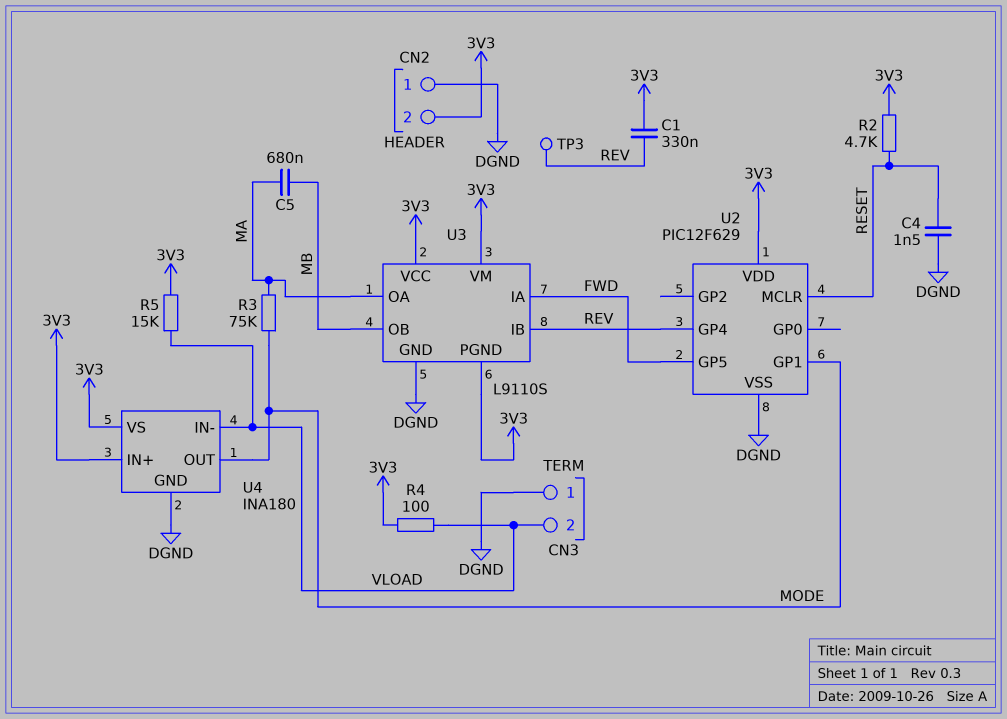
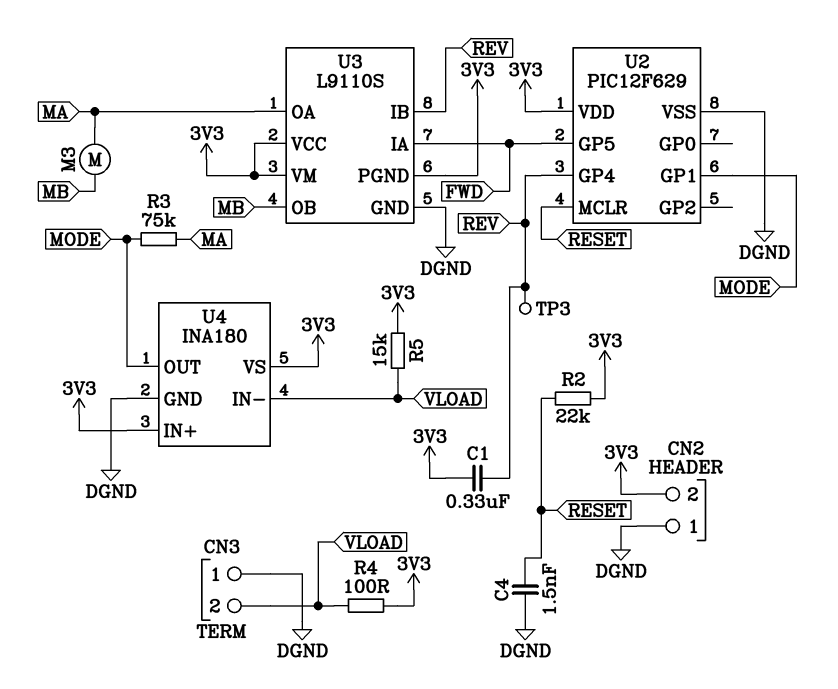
C5: 680nF (MA, MB) -> none
M3: none -> motor (MA, MB)
R2: 4.7k (3V3, RESET) -> 22k (3V3, RESET)

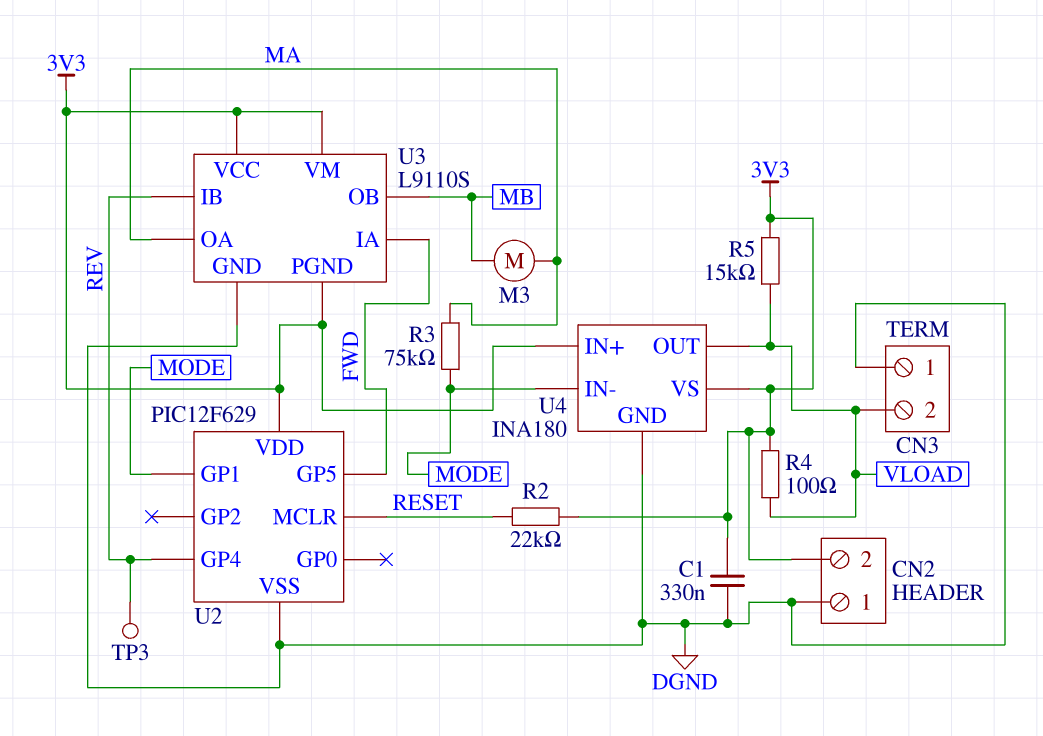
C1: 330nF (3V3, REV) -> 330nF (3V3, DGND)
C4: 1.5nF (DGND, RESET) -> none
U4 pin IN-: VLOAD -> MODE
U4 pin OUT: MODE -> VLOAD

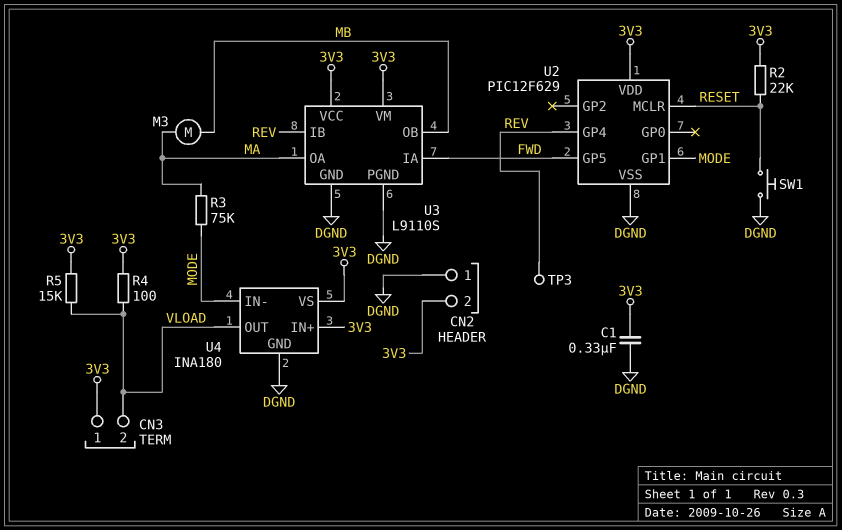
CN3 pin 1: DGND -> 3V3
SW1: none -> button (DGND, RESET)
U3 pin PGND: 3V3 -> DGND

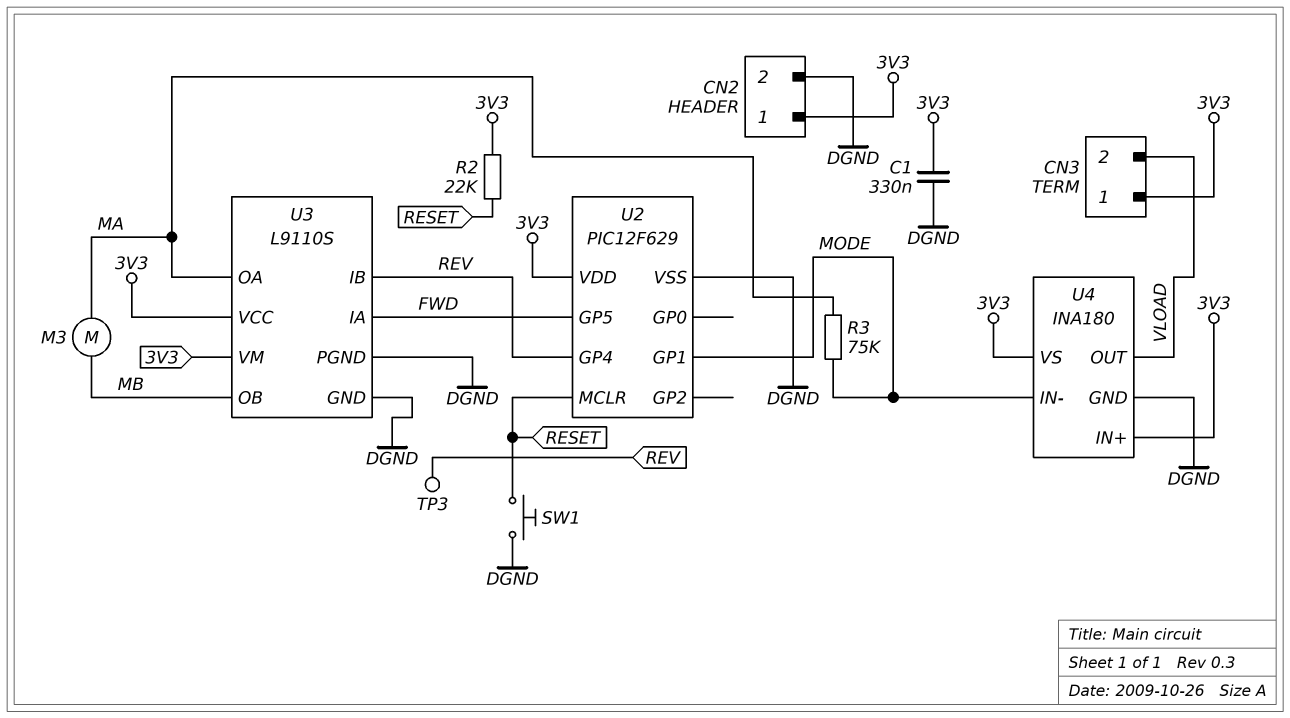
CN2 pin 1: DGND -> 3V3
CN2 pin 2: 3V3 -> DGND
R4: 100 (3V3, VLOAD) -> none
R5: 15k (3V3, VLOAD) -> none

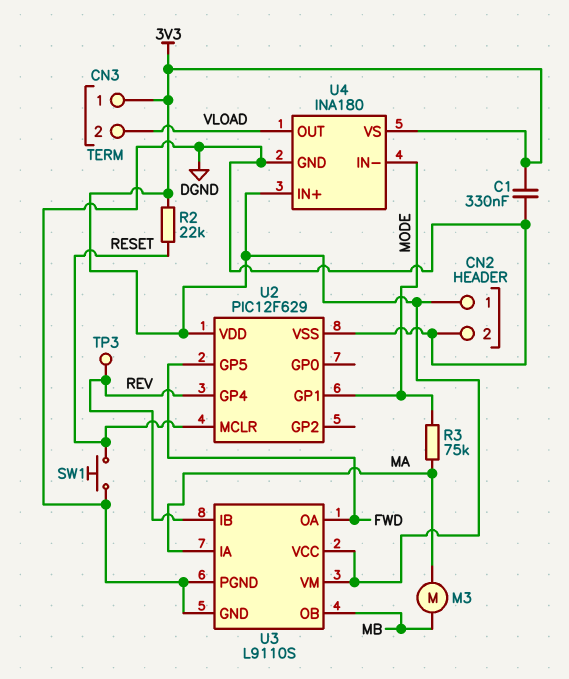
U3 pin IA: FWD -> MA
U3 pin OA: MA -> FWD

